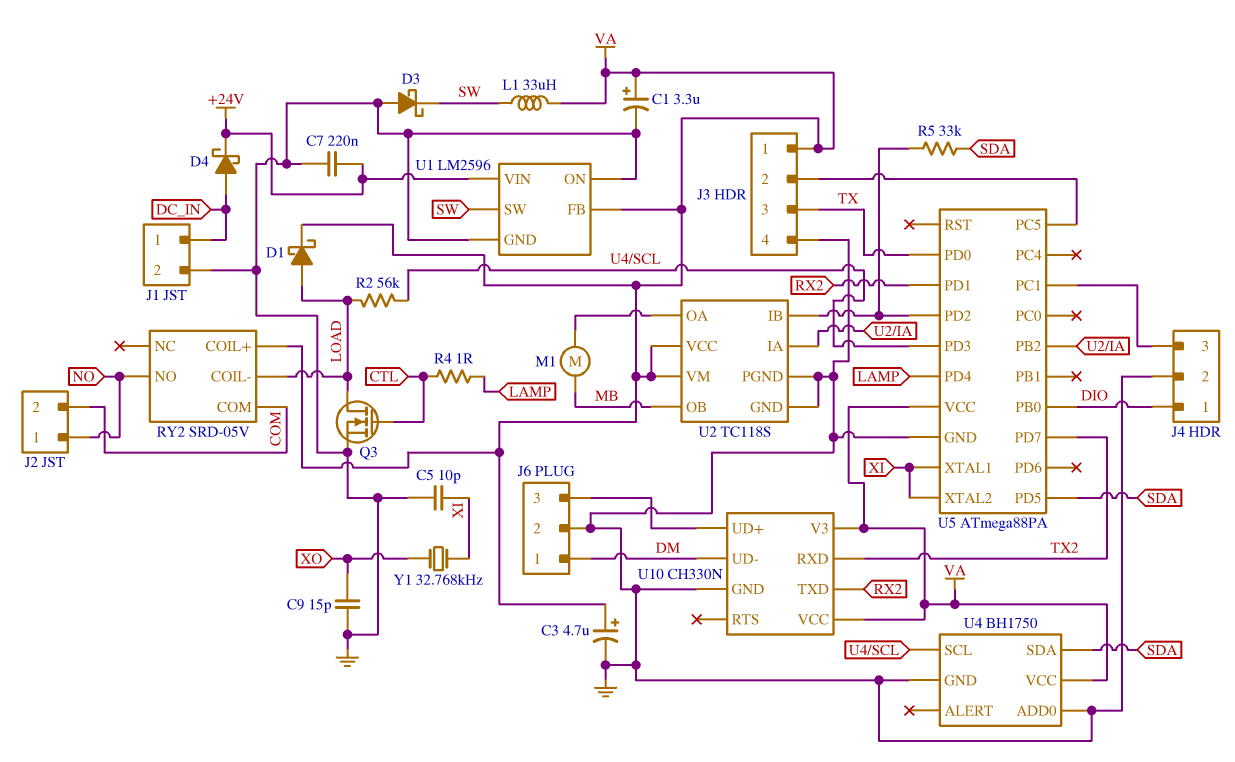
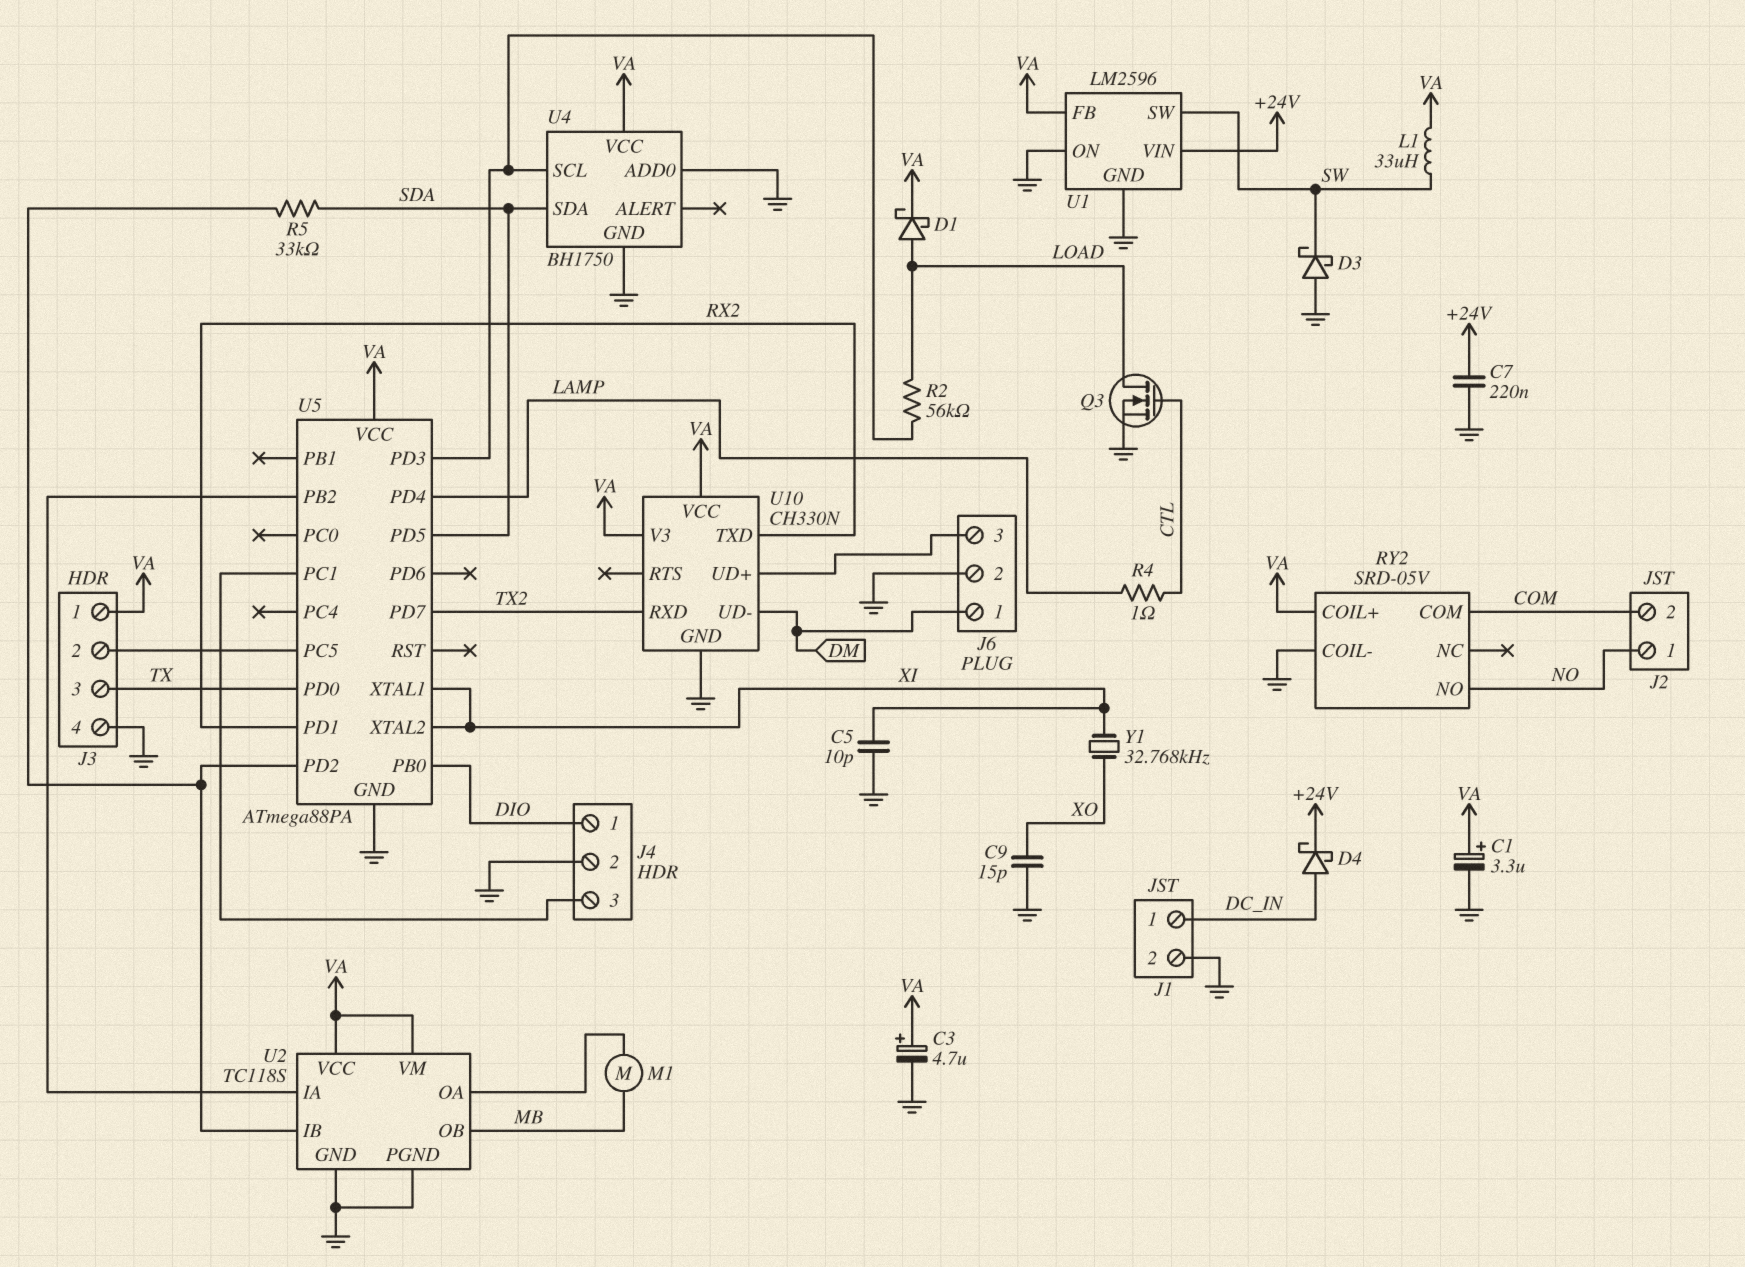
RY2 pin COIL-: LOAD -> GND

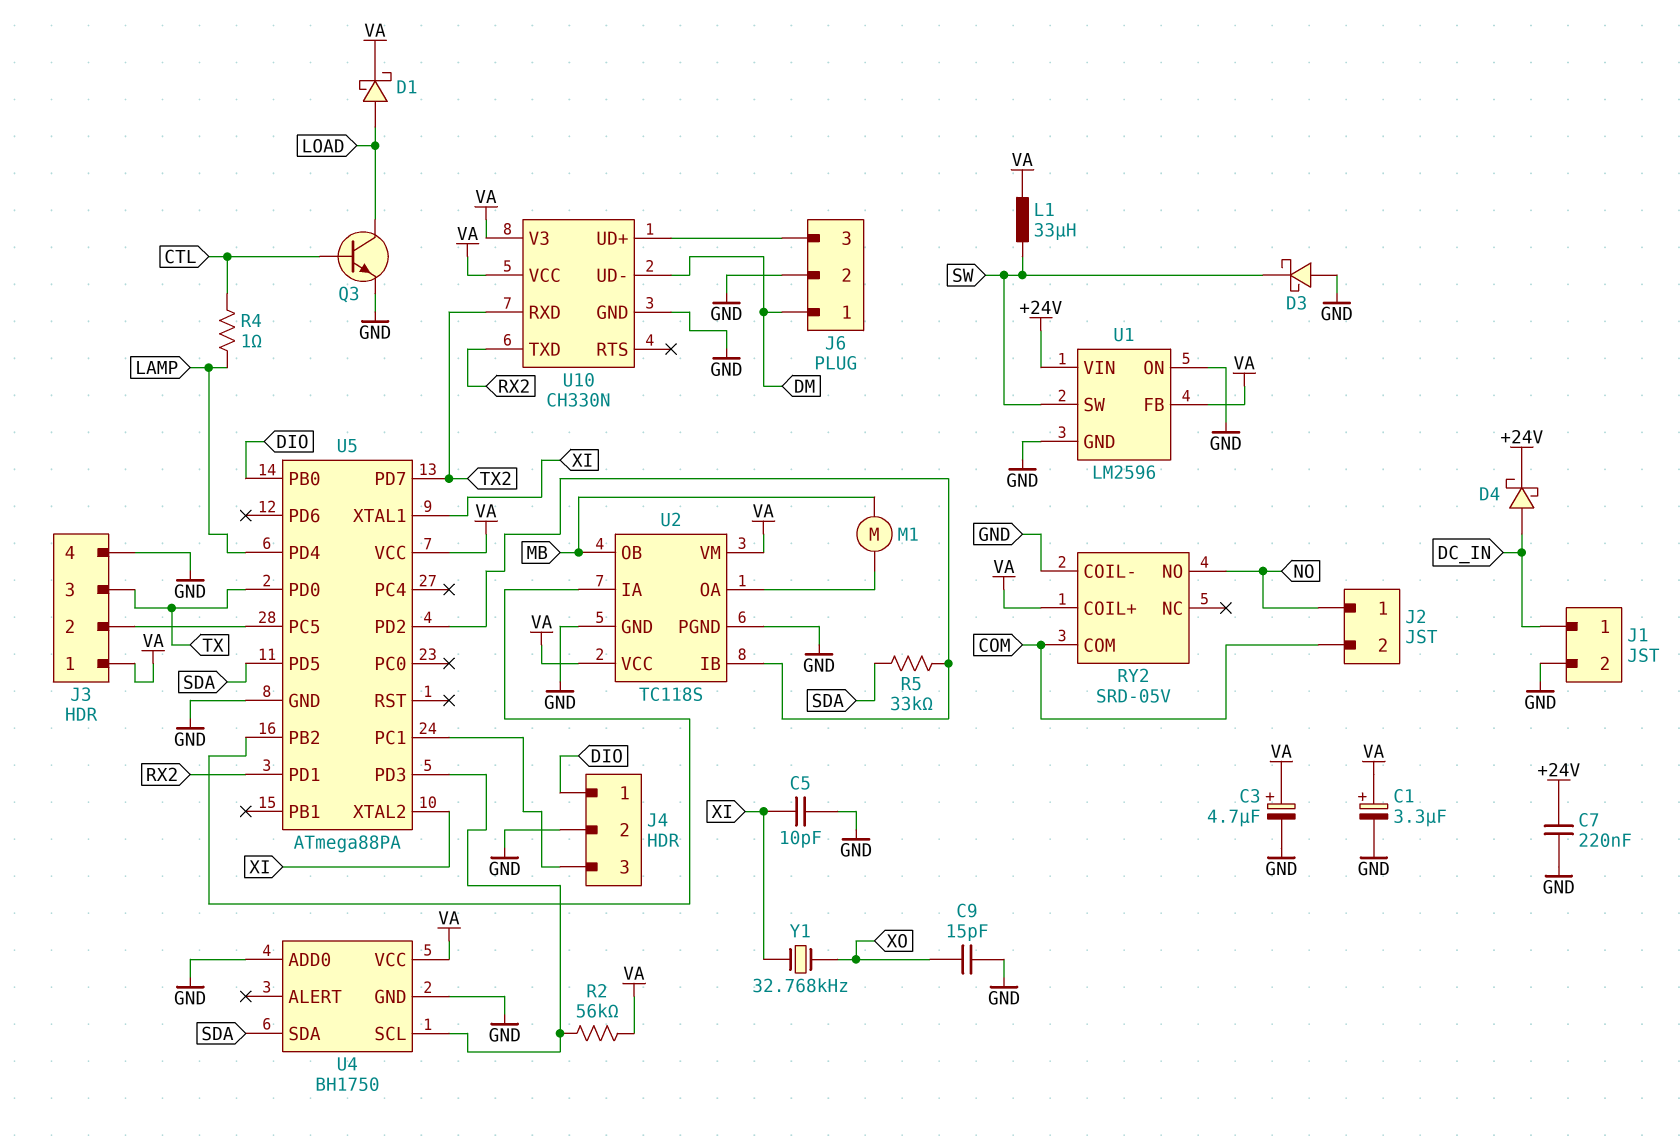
Q3: NMOS (G CTL, D LOAD, S GND) -> NPN (B CTL, C LOAD, E GND)
R2: 56k (LOAD, U4/SCL) -> 56k (U4/SCL, VA)

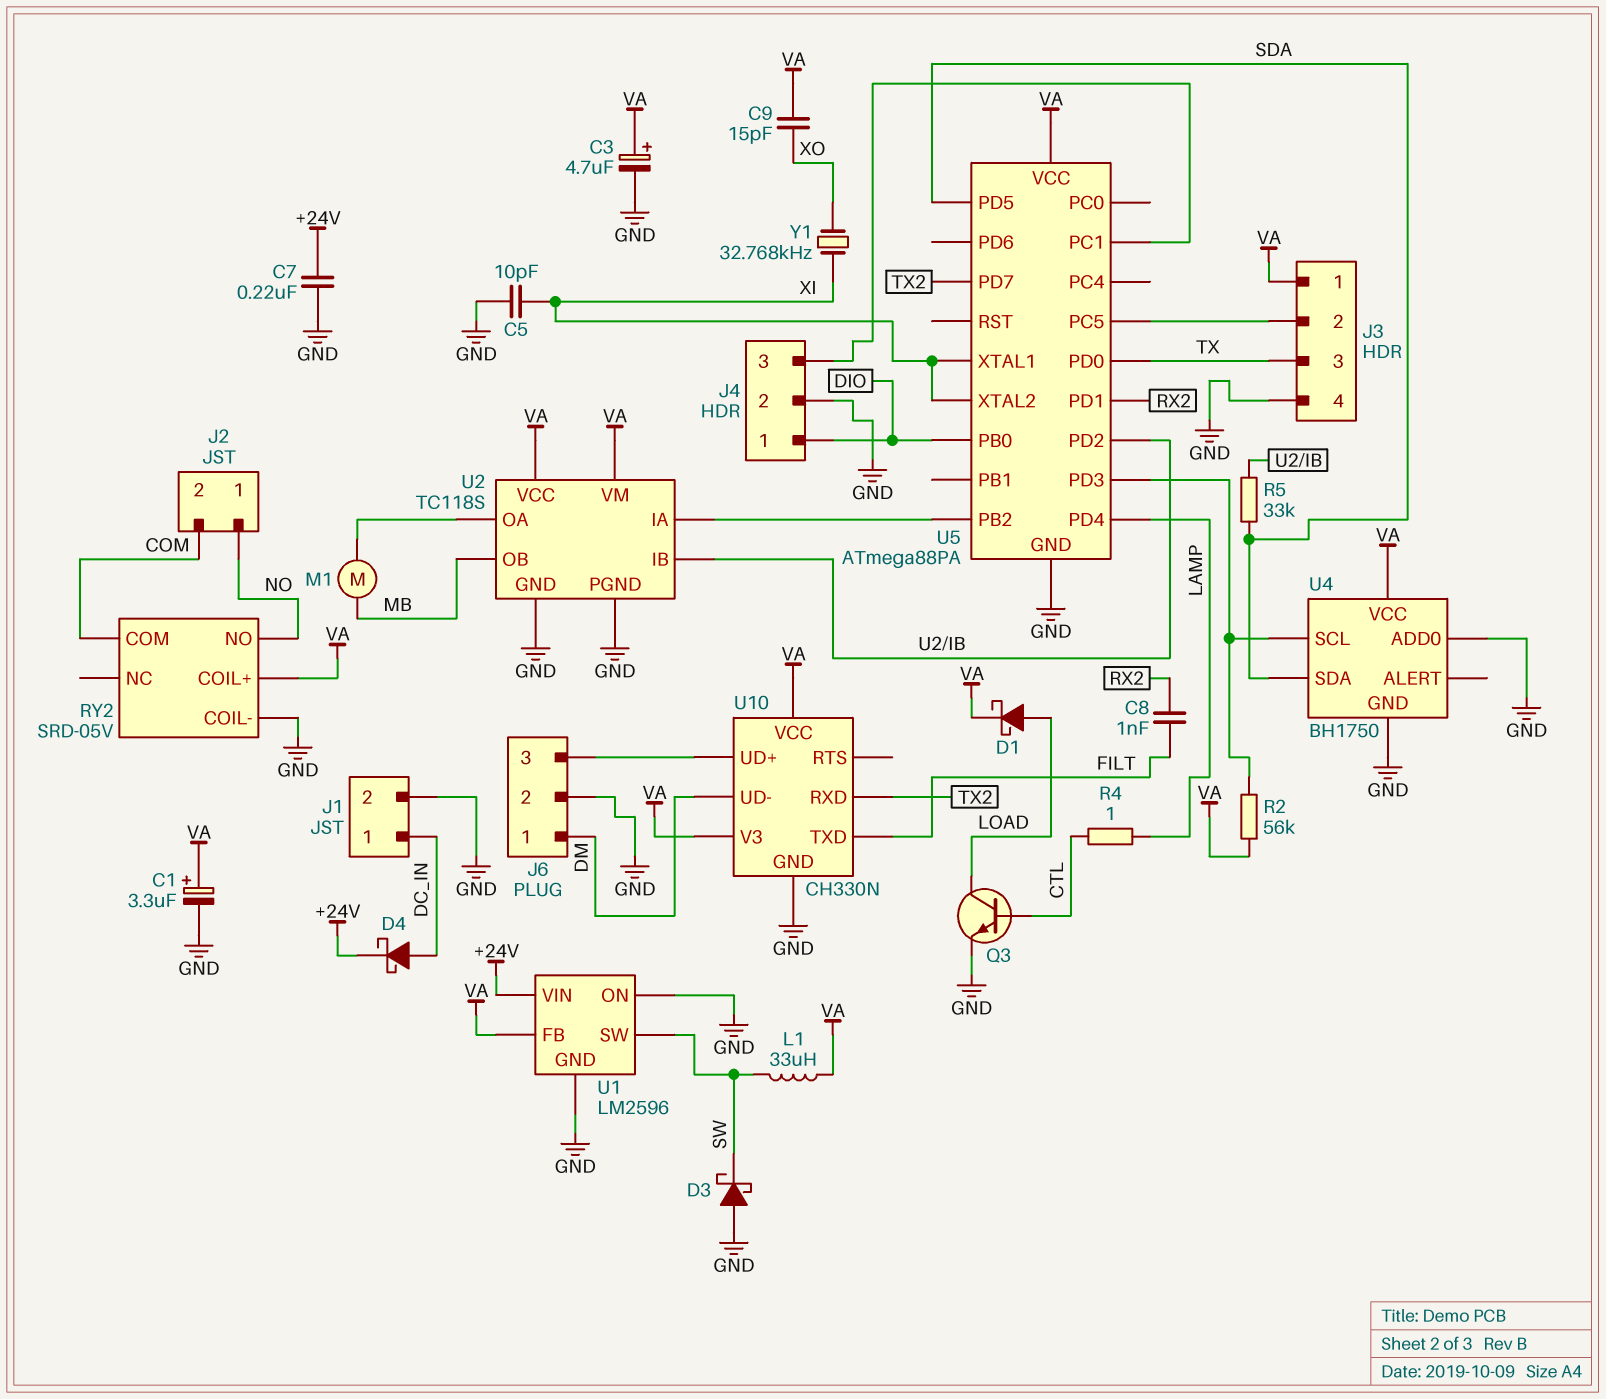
C8: none -> 1nF (FILT, RX2)
C9: 15pF (GND, XO) -> 15pF (VA, XO)
U10 pin TXD: RX2 -> FILT

